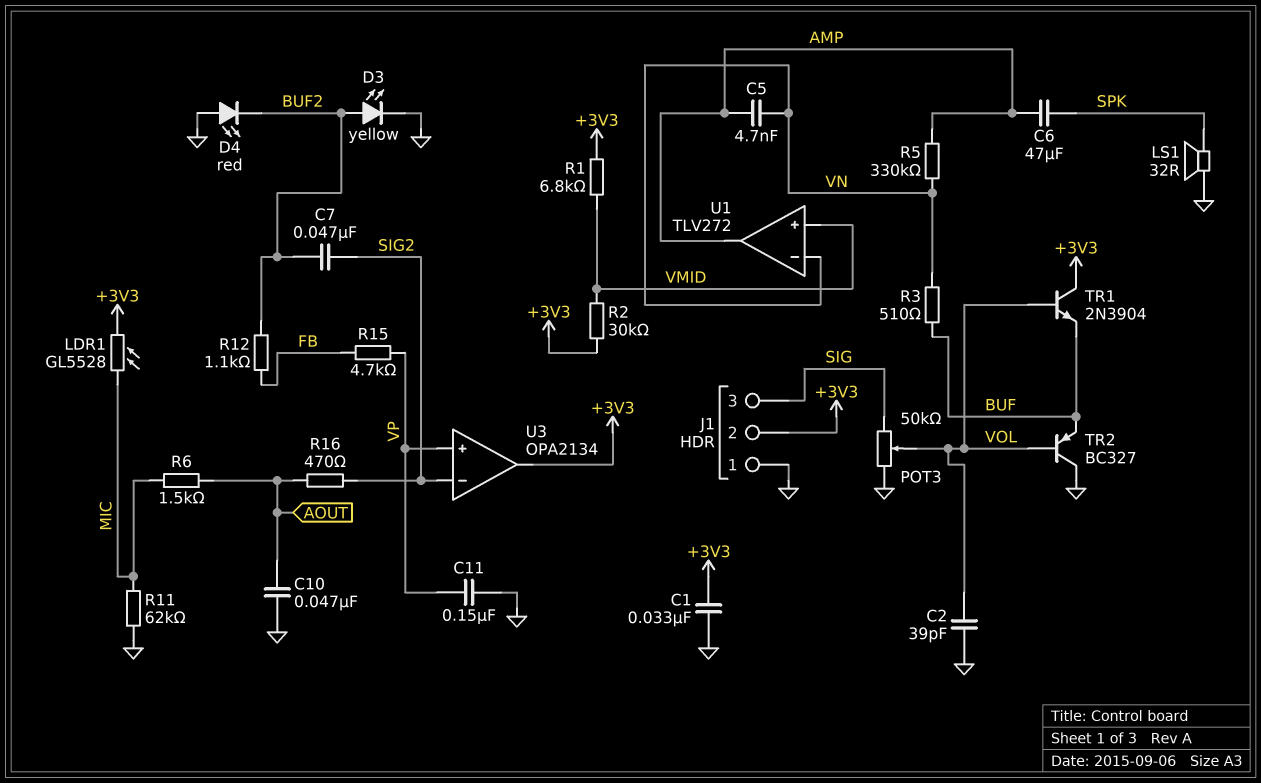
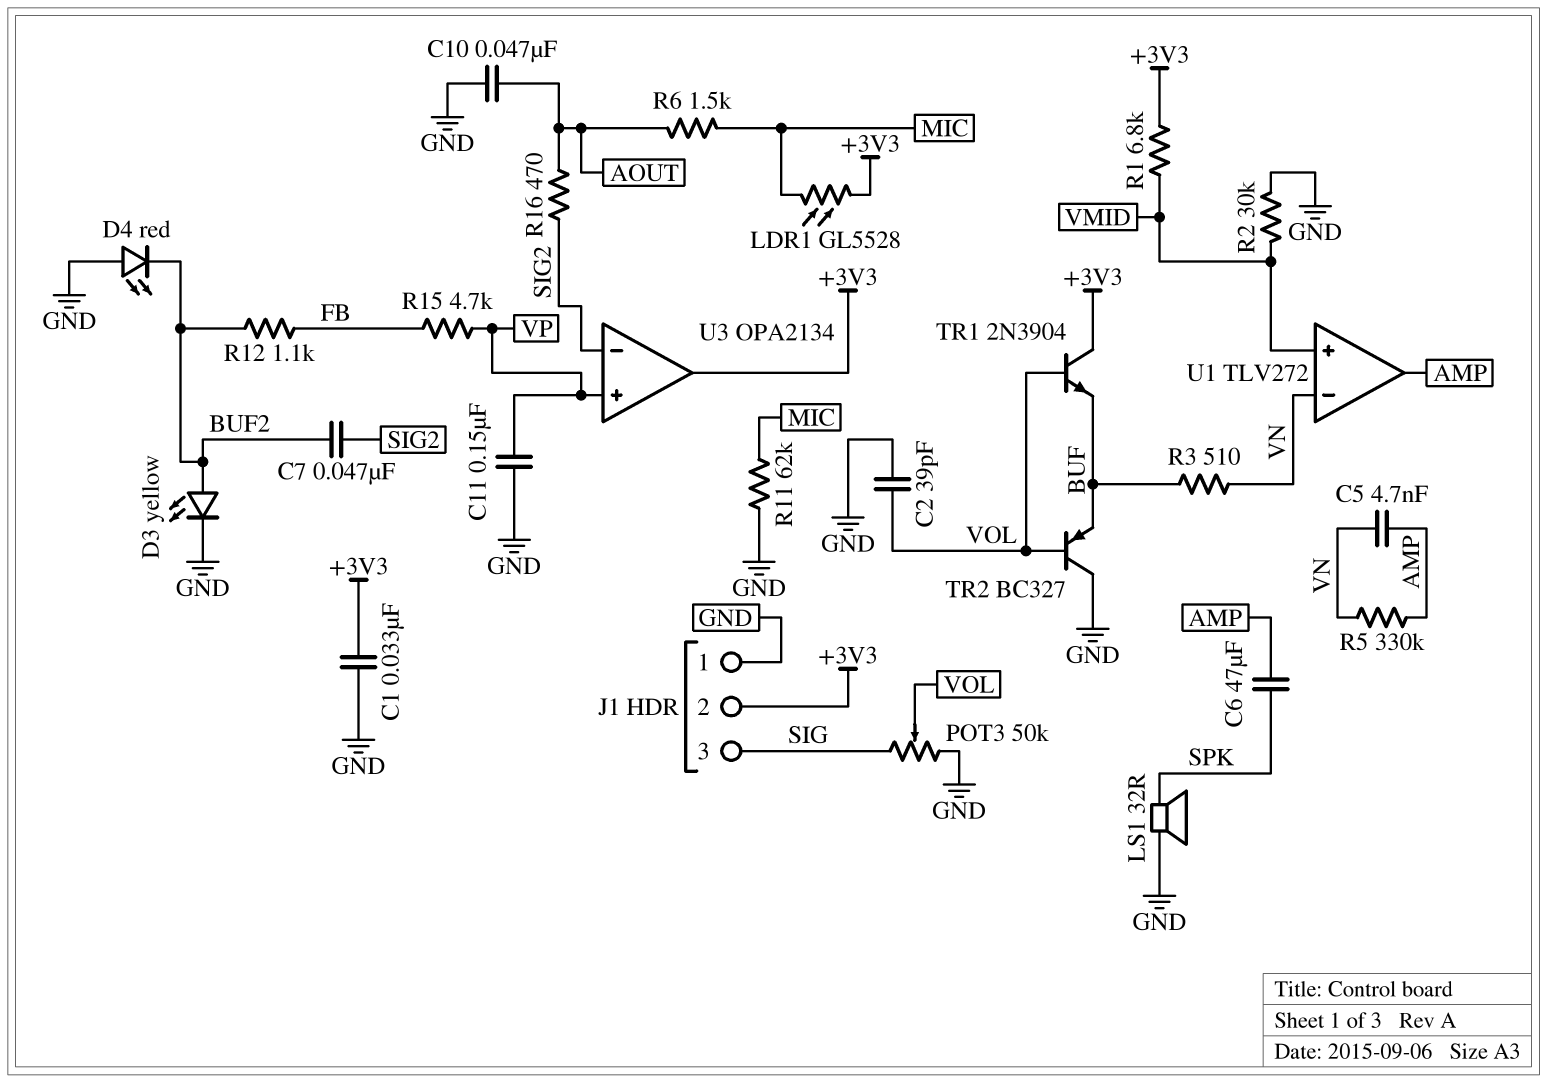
R2: 30k (+3V3, VMID) -> 30k (GND, VMID)

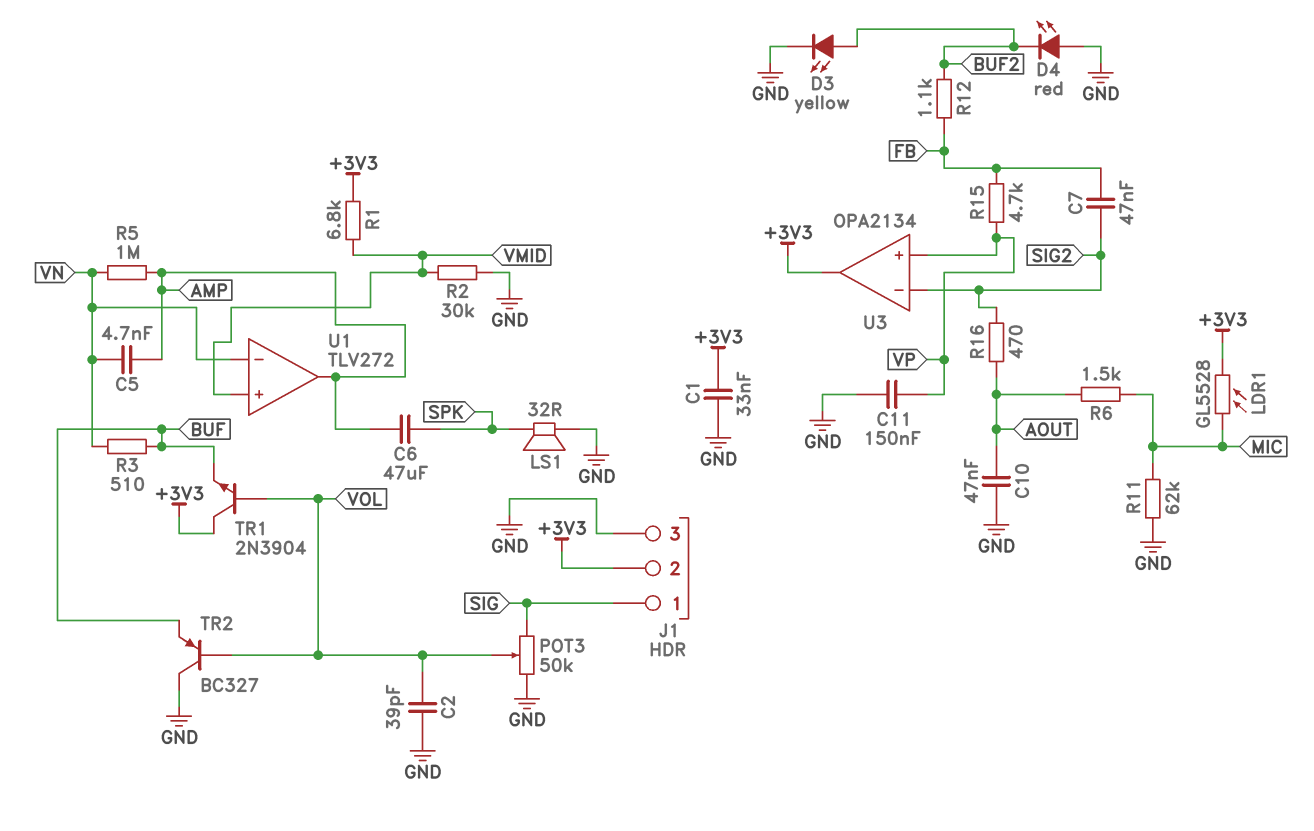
C7: 47nF (BUF2, SIG2) -> 47nF (FB, SIG2)
J1 pin 1: GND -> SIG
J1 pin 3: SIG -> GND
R5: 330k (AMP, VN) -> 1M (AMP, VN)

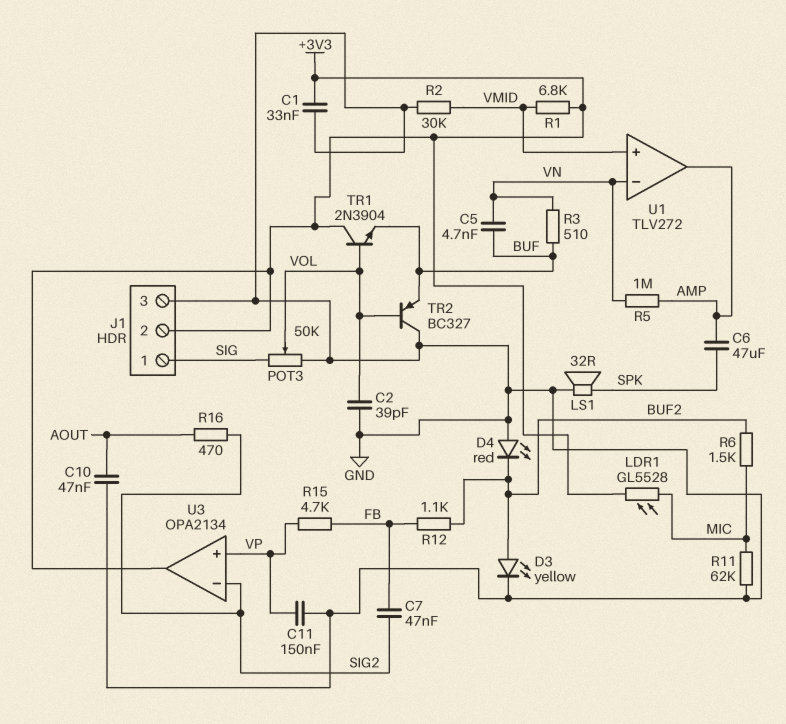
C5: 4.7nF (AMP, VN) -> 4.7nF (BUF, VN)
R6: 1.5k (AOUT, MIC) -> 1.5k (BUF2, MIC)

